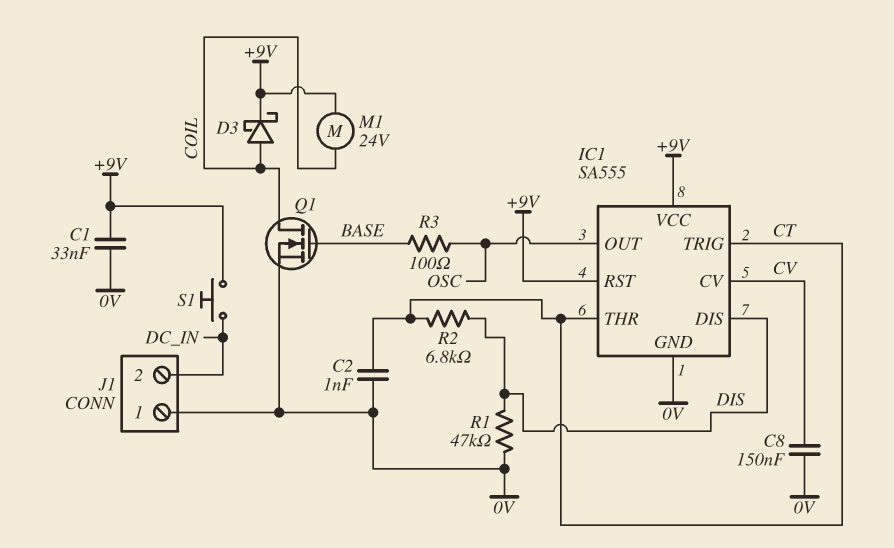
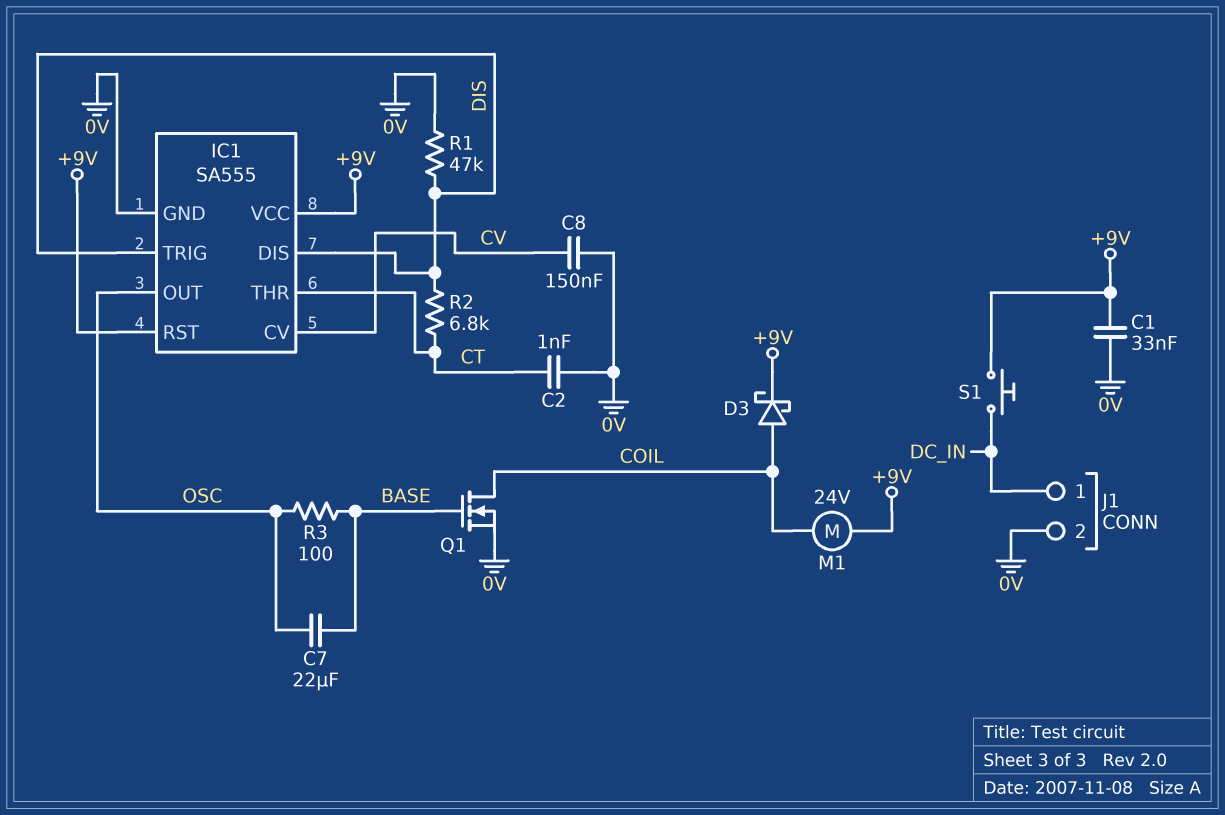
C7: none -> 22uF (BASE, OSC)
IC1 pin TRIG: CT -> DIS
J1 pin 1: 0V -> DC_IN
J1 pin 2: DC_IN -> 0V

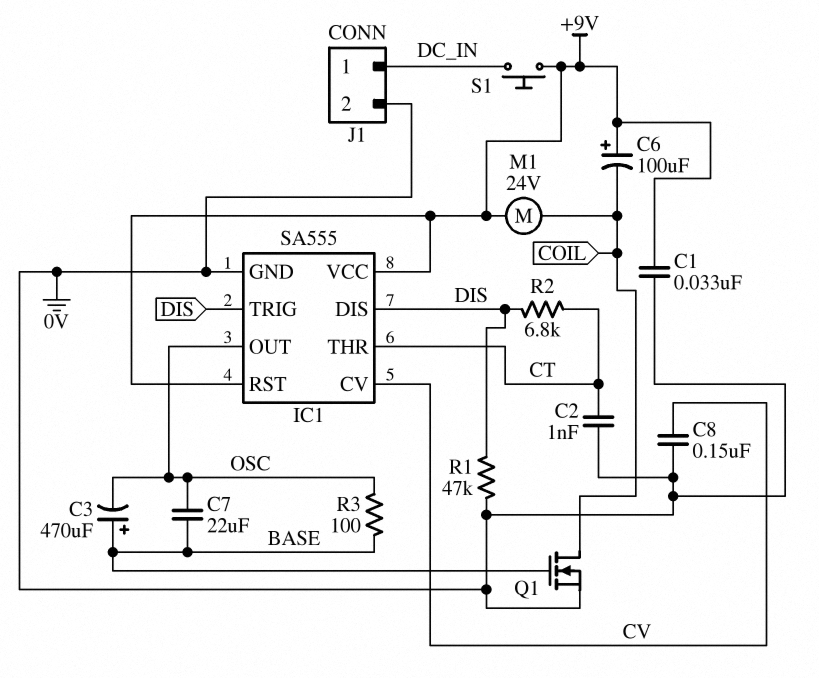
C3: none -> 470uF (plus BASE, minus OSC)
C6: none -> 100uF (plus +9V, minus COIL)
D3: schottky (A COIL, K +9V) -> none

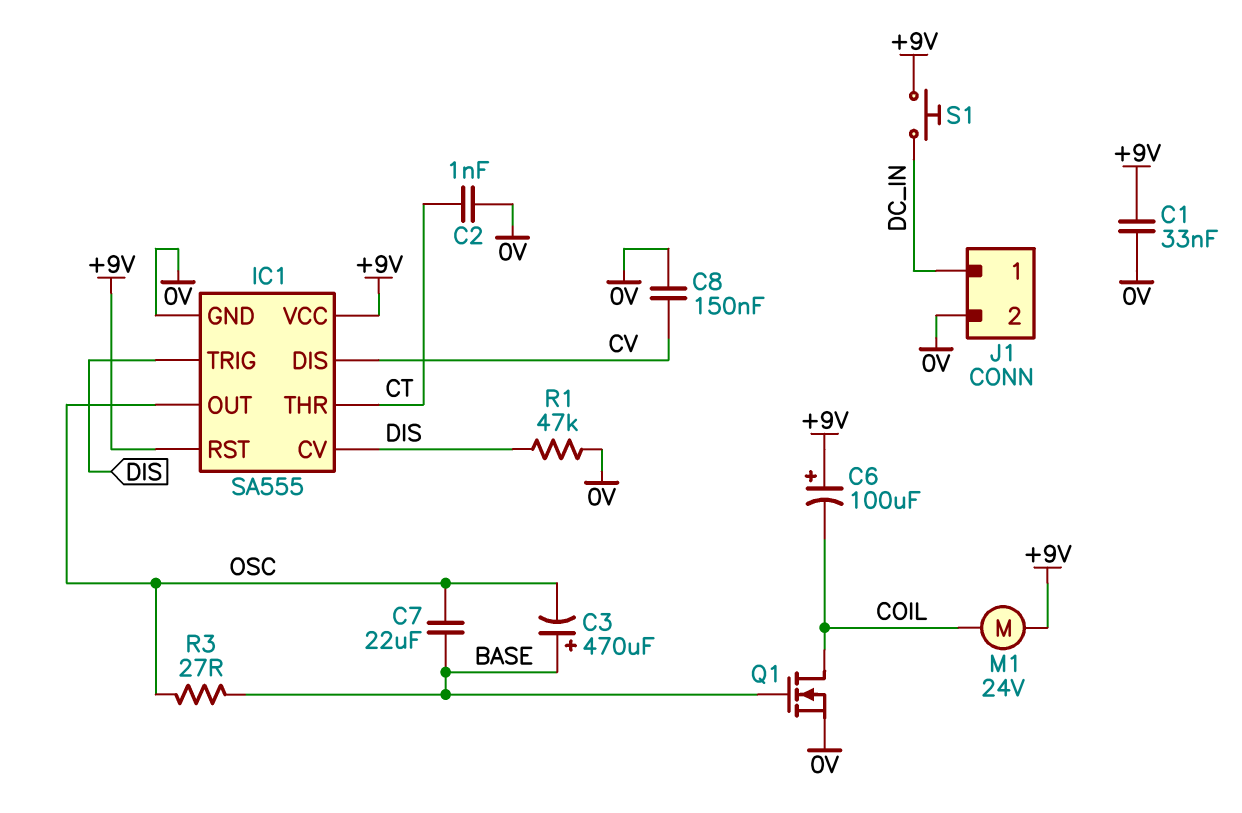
IC1 pin CV: CV -> DIS
IC1 pin DIS: DIS -> CV
R2: 6.8k (CT, DIS) -> none
R3: 100 (BASE, OSC) -> 27 (BASE, OSC)

